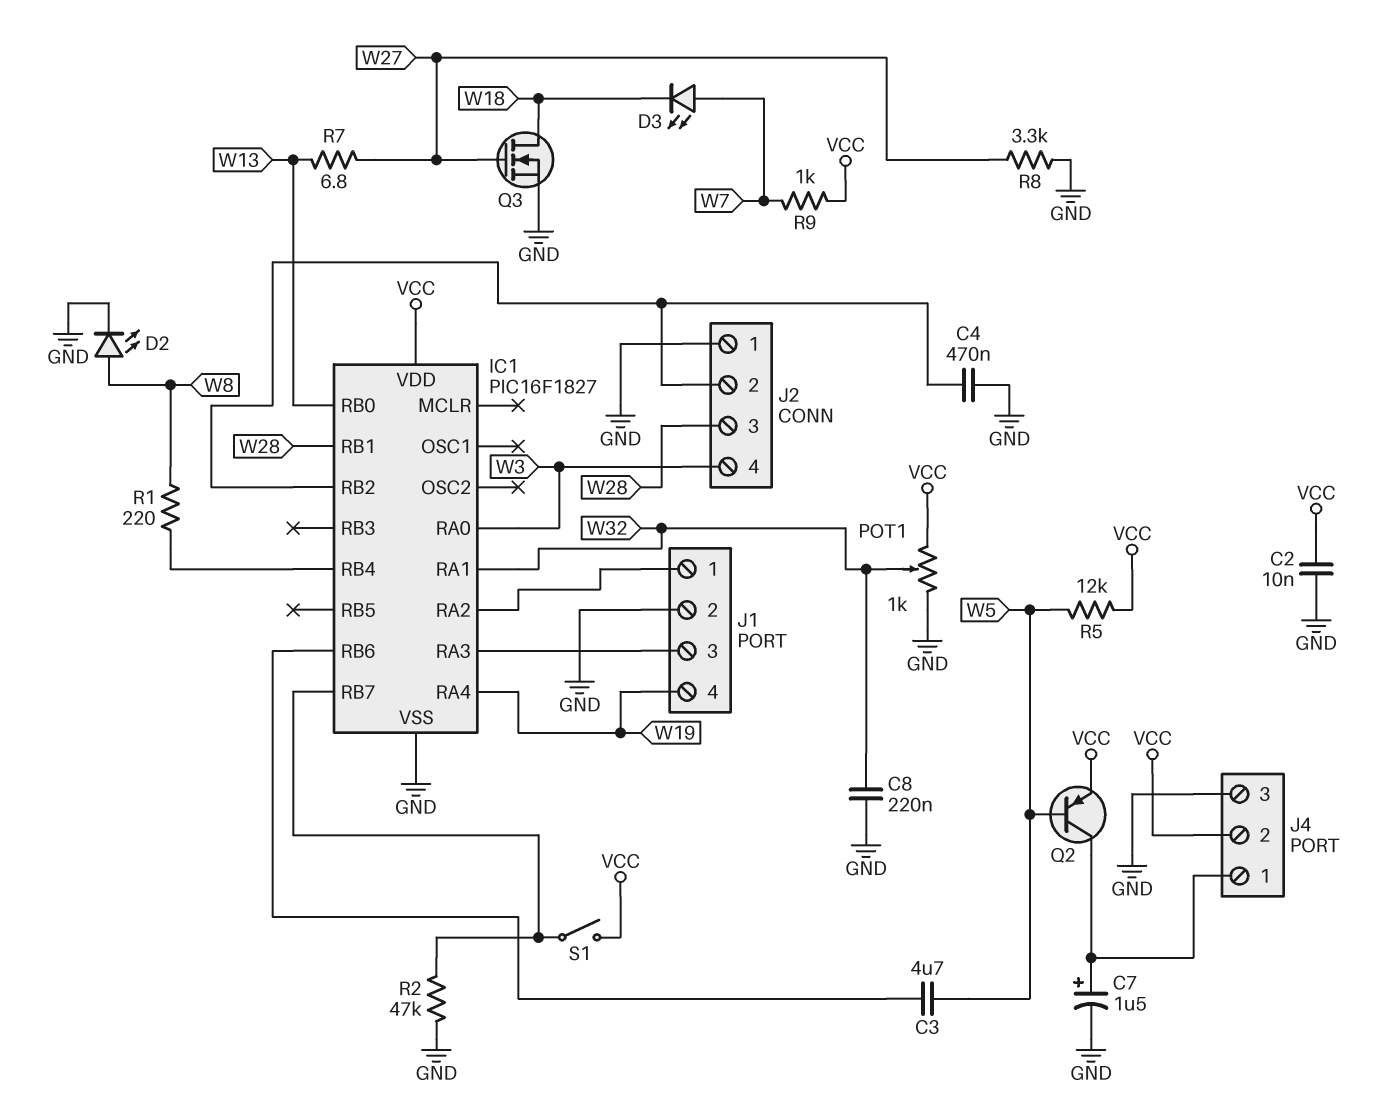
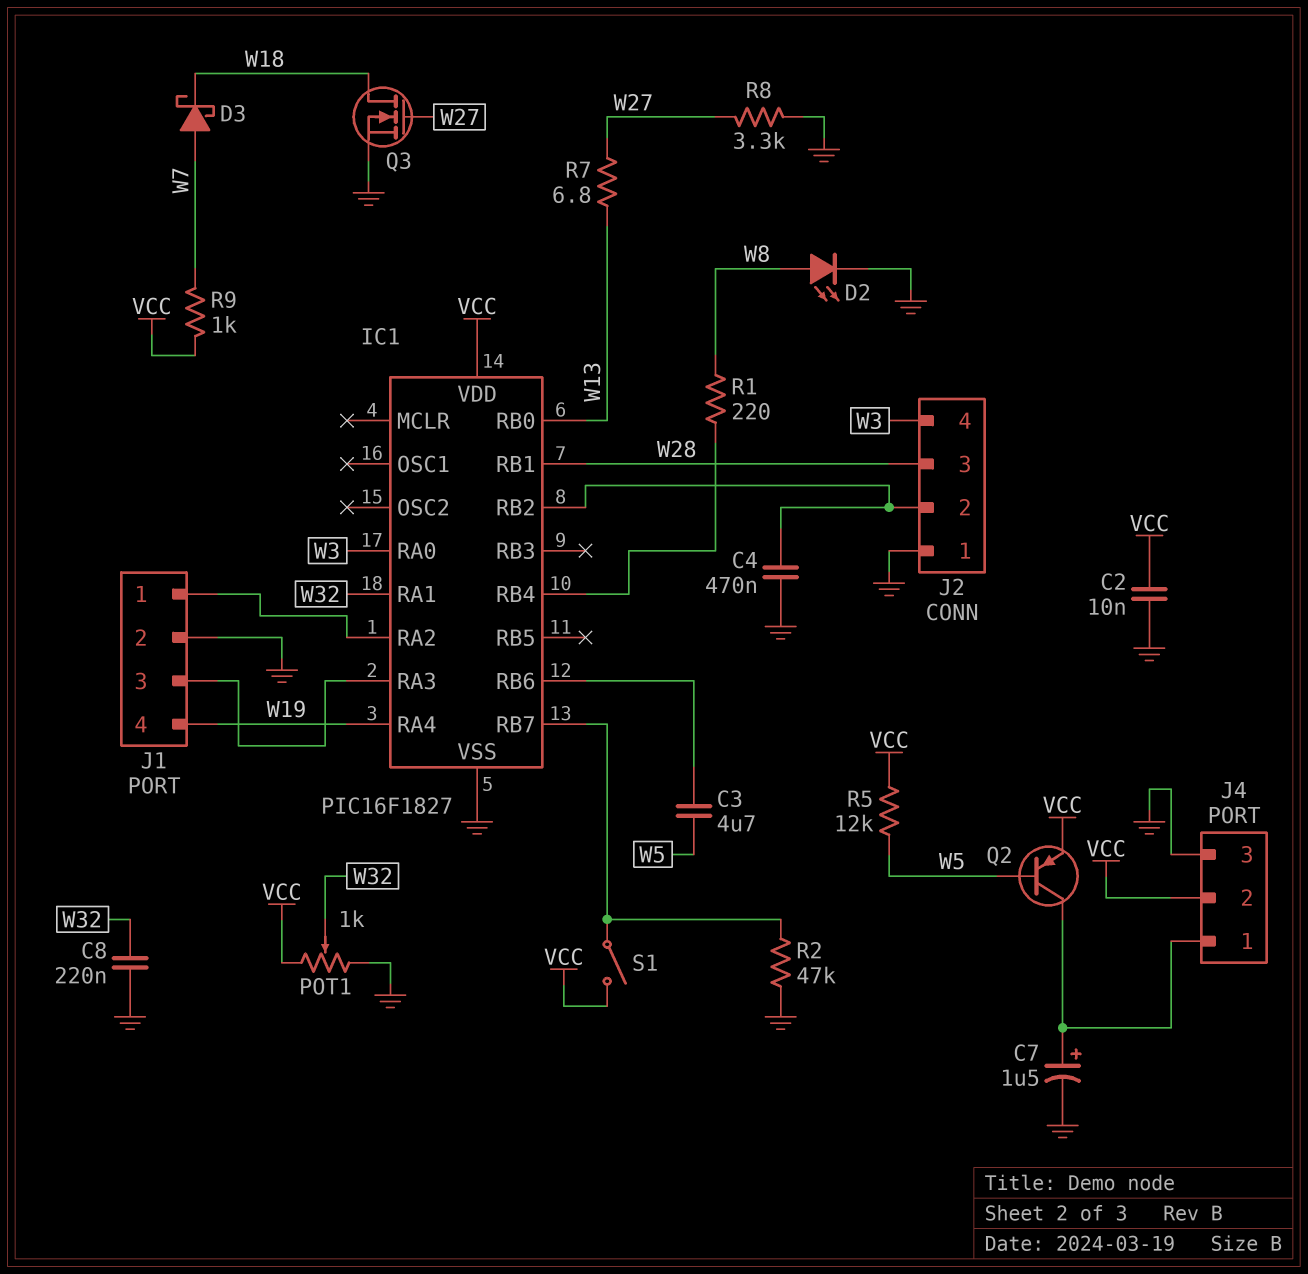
D3: LED (A W7, K W18) -> schottky (A W7, K W18)

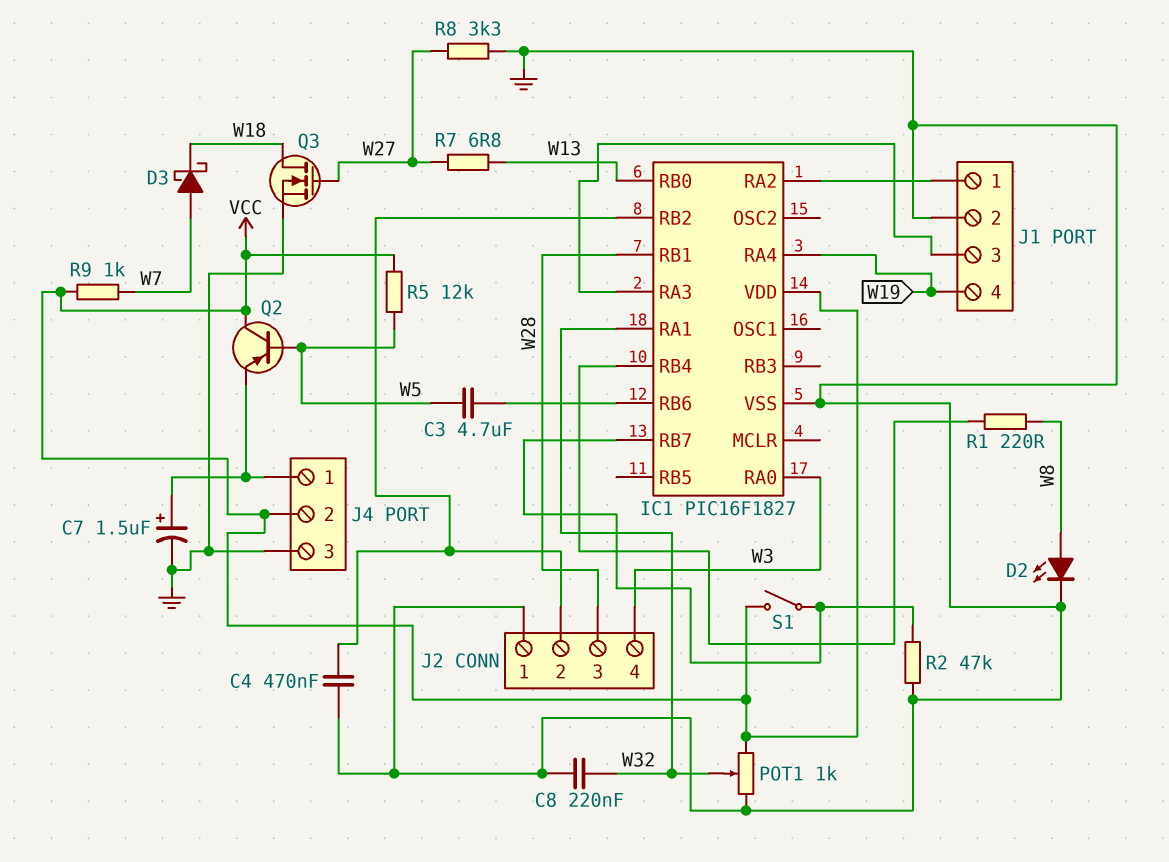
C2: 10nF (GND, VCC) -> none
Q2: PNP (B W5, C J4/1, E VCC) -> PNP (B W5, C VCC, E J4/1)

